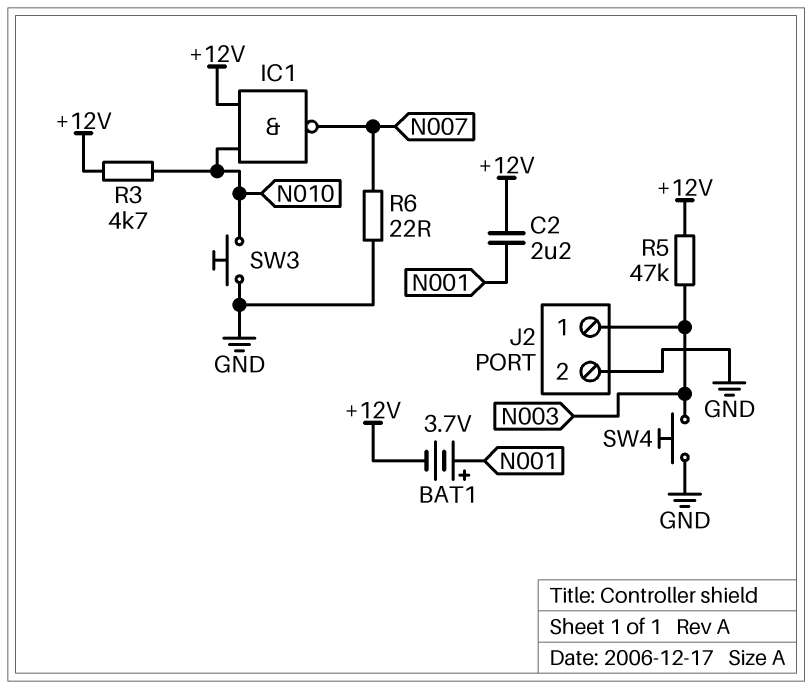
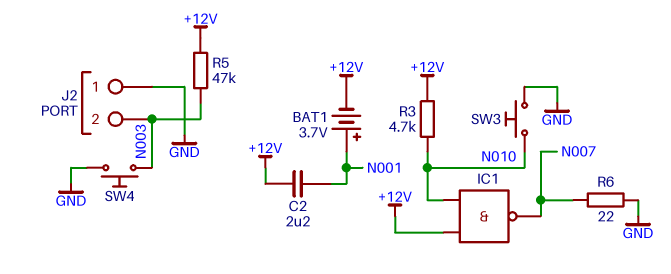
J2 pin 1: N003 -> GND
J2 pin 2: GND -> N003

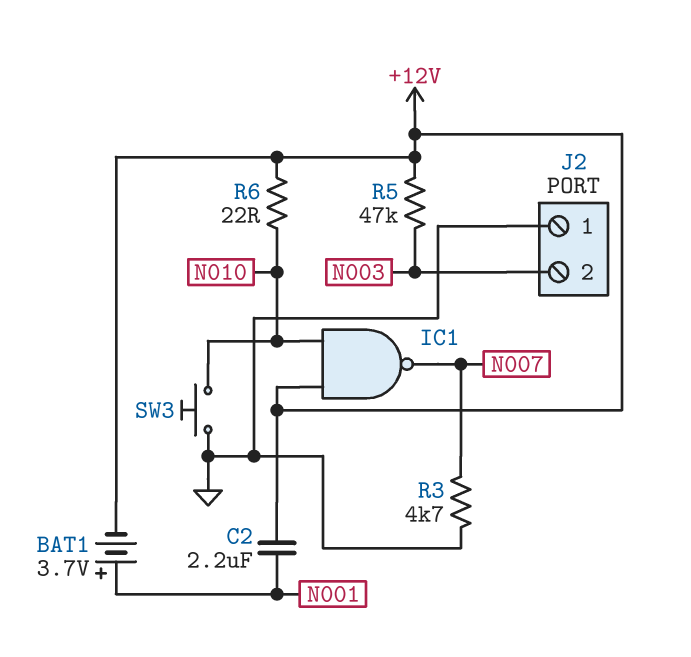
R3: 4.7k (+12V, N010) -> 4.7k (GND, N007)
R6: 22 (GND, N007) -> 22 (+12V, N010)
SW4: button (GND, N003) -> none

